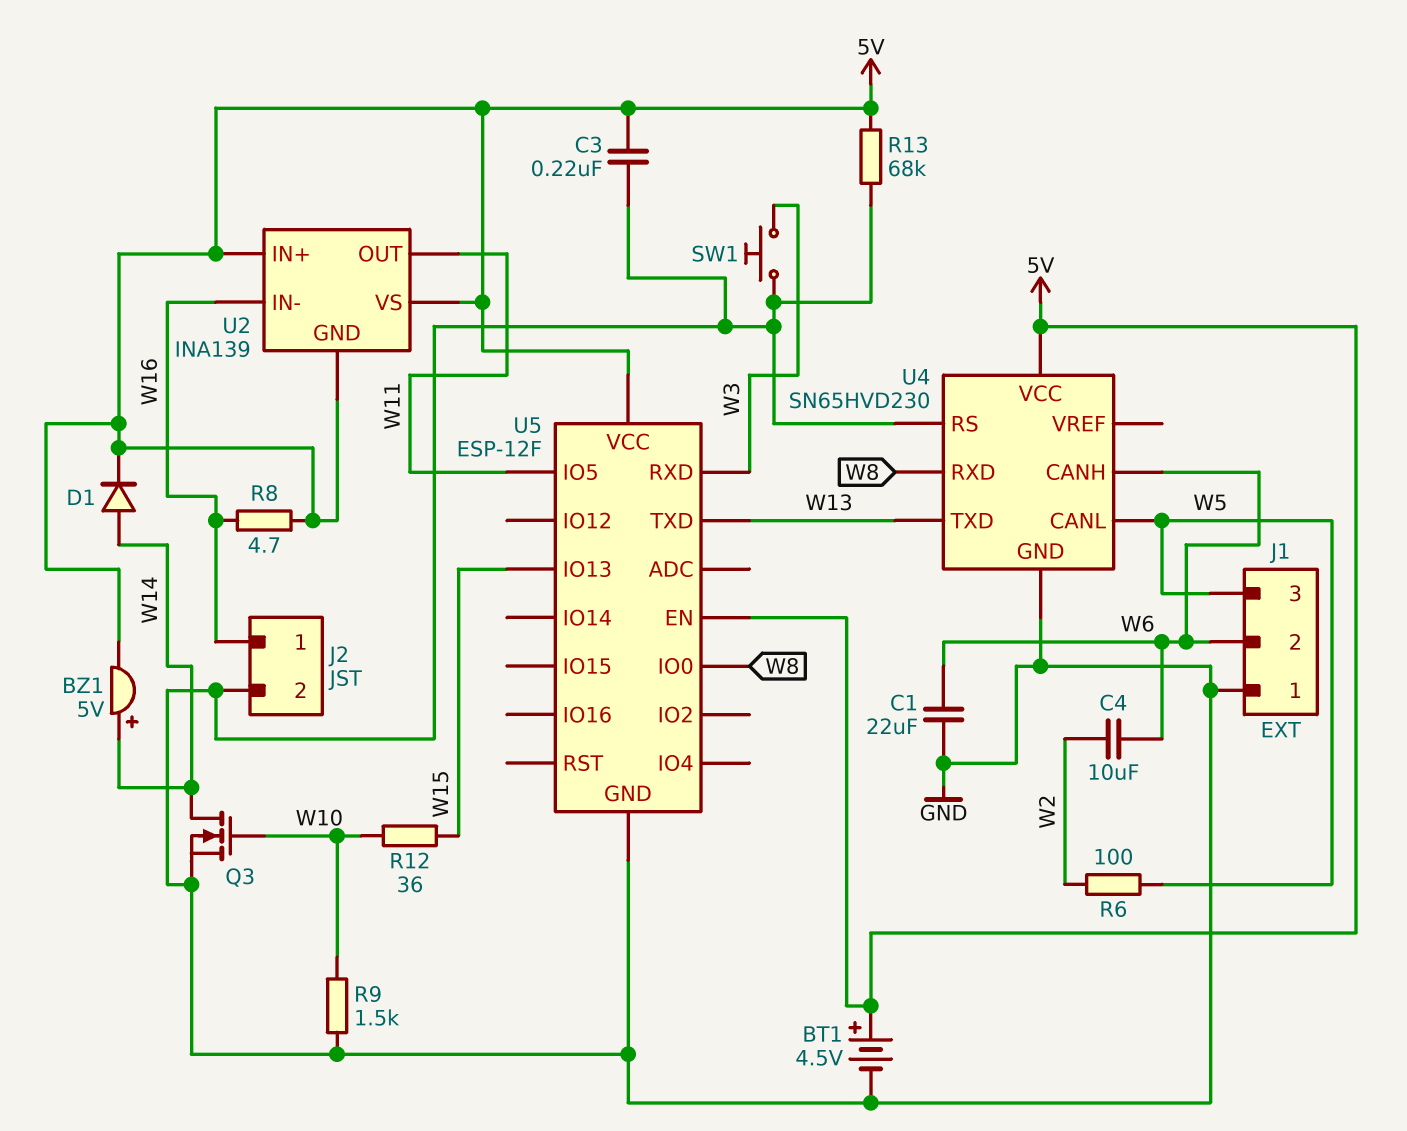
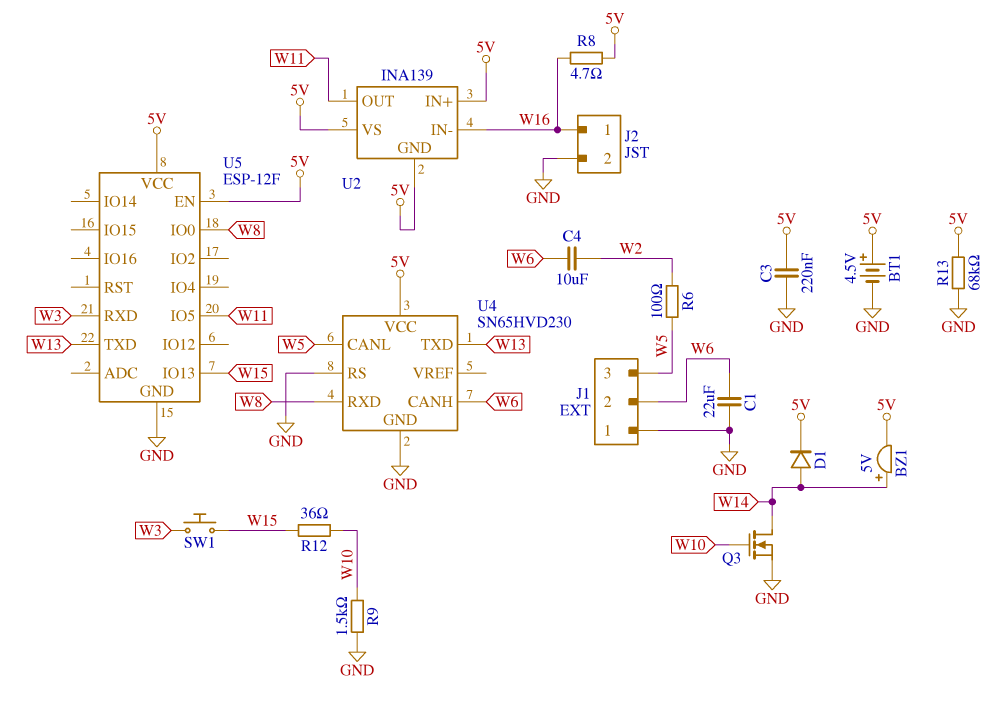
SW1: button (GND, W3) -> button (W3, W15)

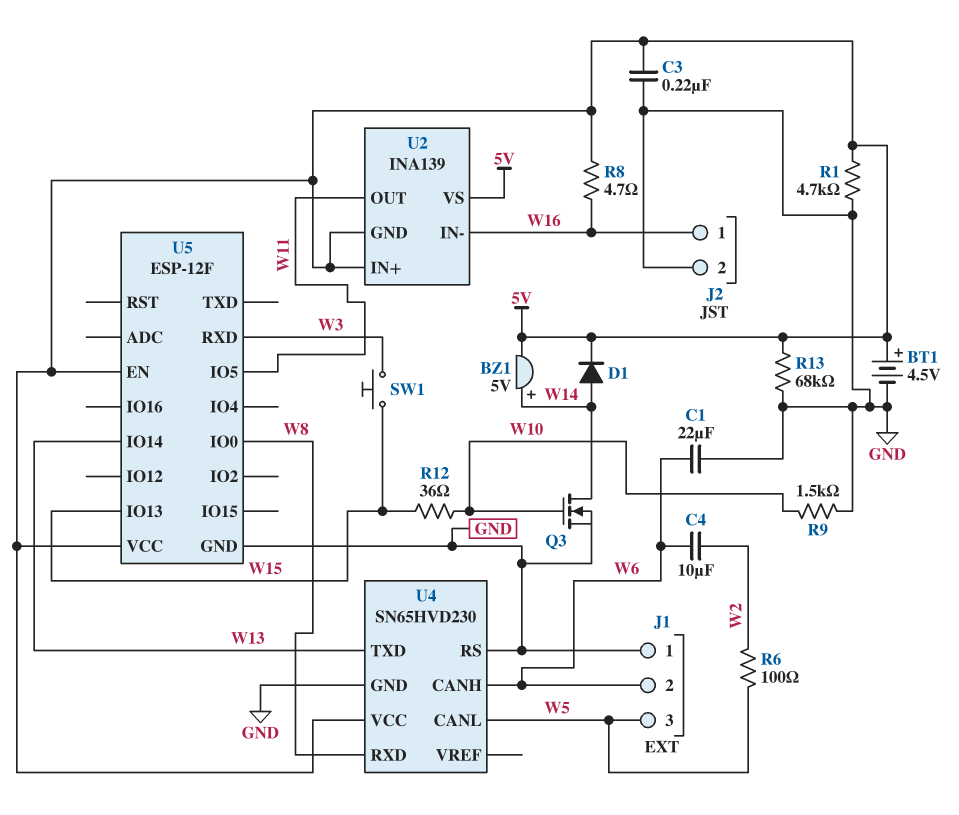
R1: none -> 4.7k (5V, GND)
U5 pin IO14: none -> W13
U5 pin TXD: W13 -> none

